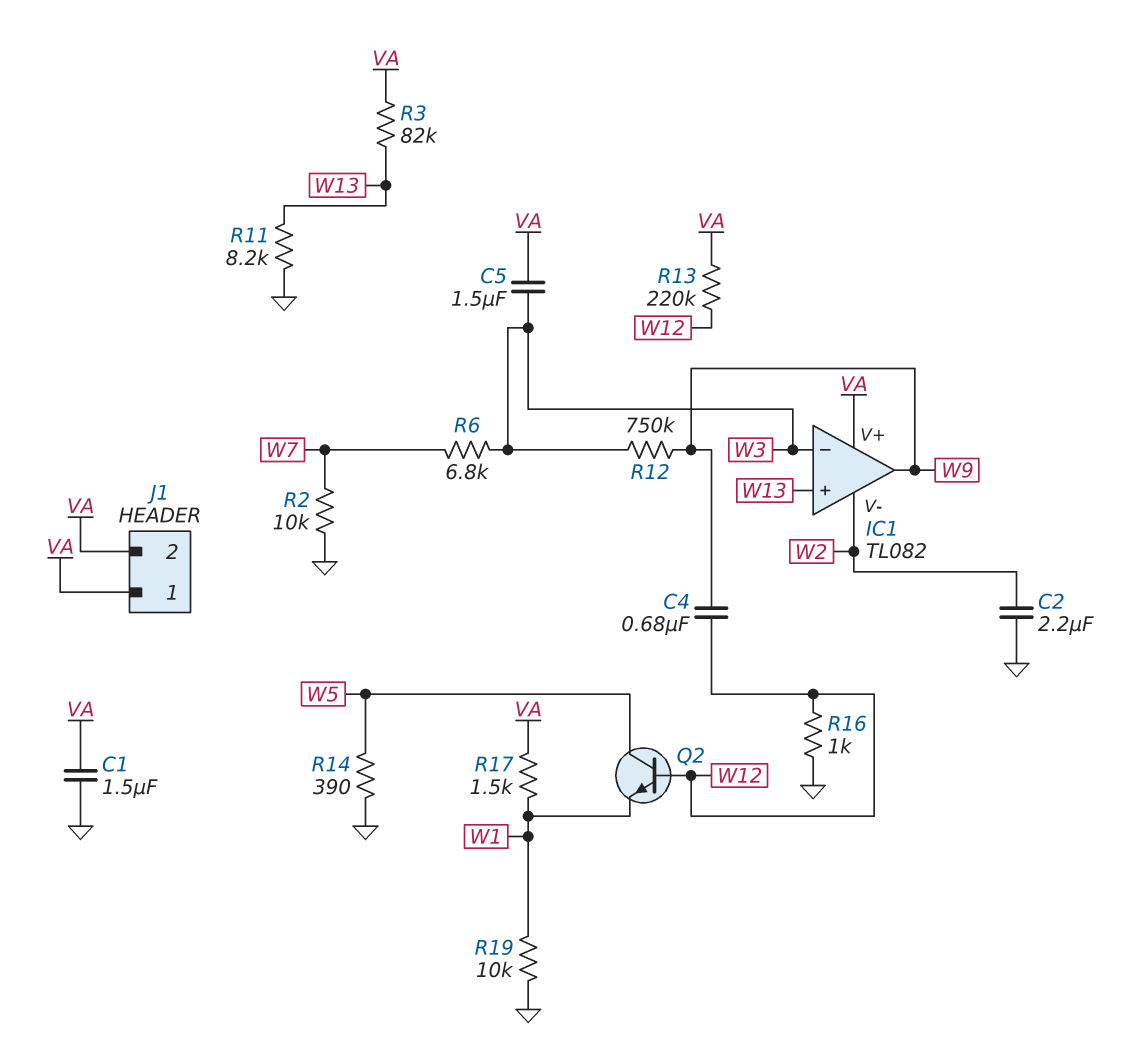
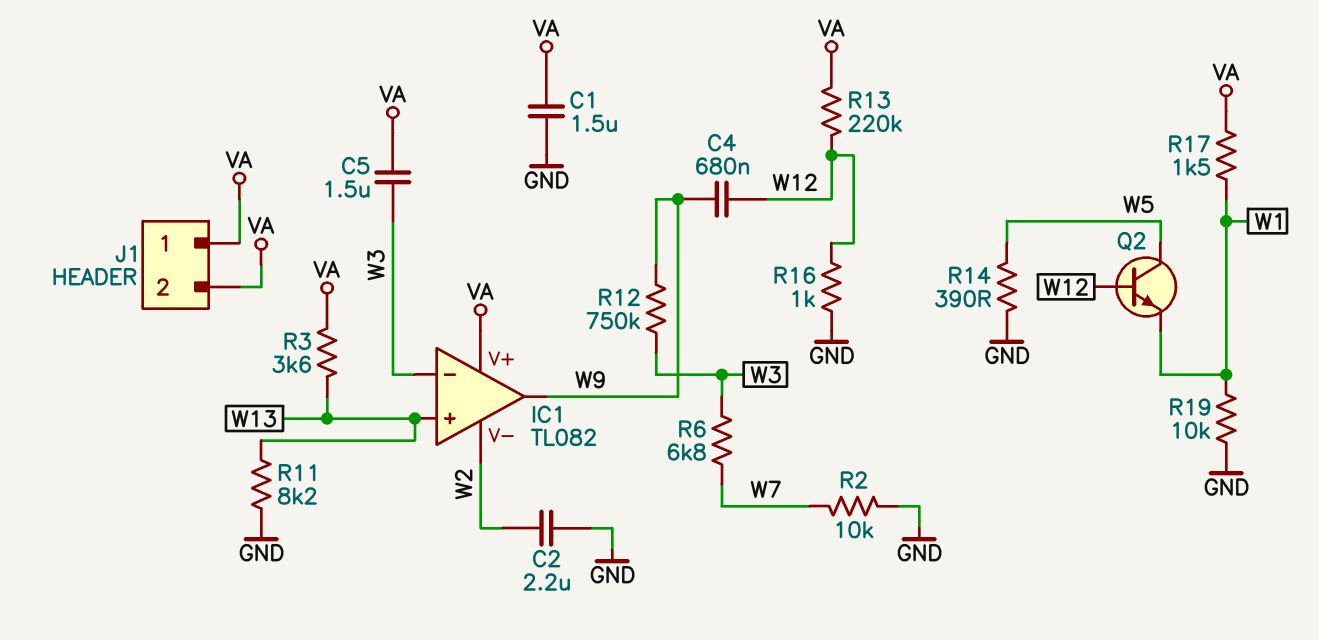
R3: 82k (VA, W13) -> 3.6k (VA, W13)

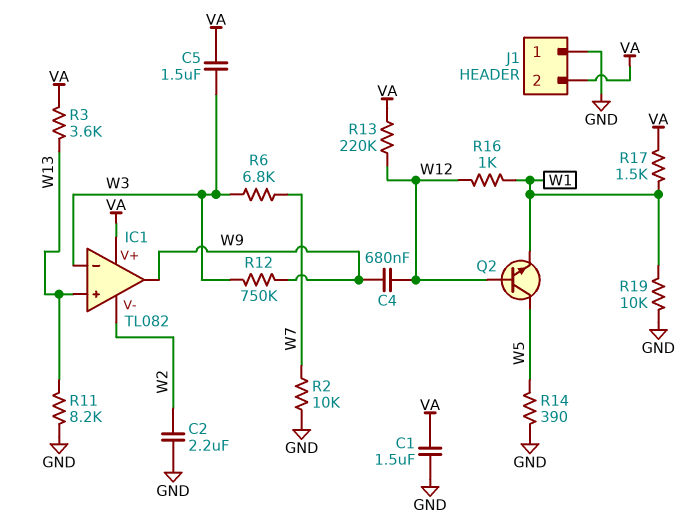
J1 pin 1: VA -> GND
R16: 1k (GND, W12) -> 1k (W1, W12)

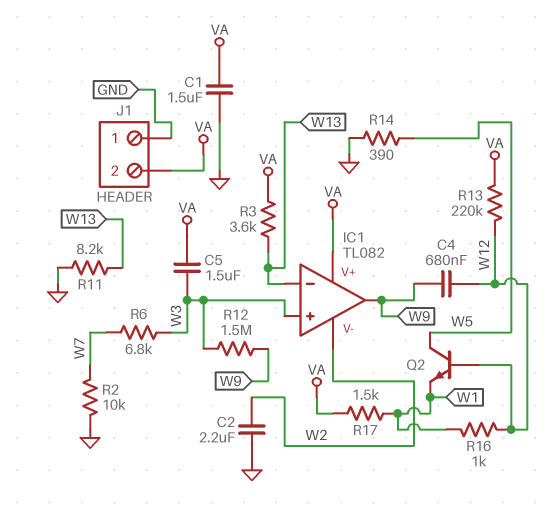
IC1 pin in+: W13 -> W3
IC1 pin in-: W3 -> W13
R12: 750k (W3, W9) -> 1.5M (W3, W9)
R19: 10k (GND, W1) -> none

